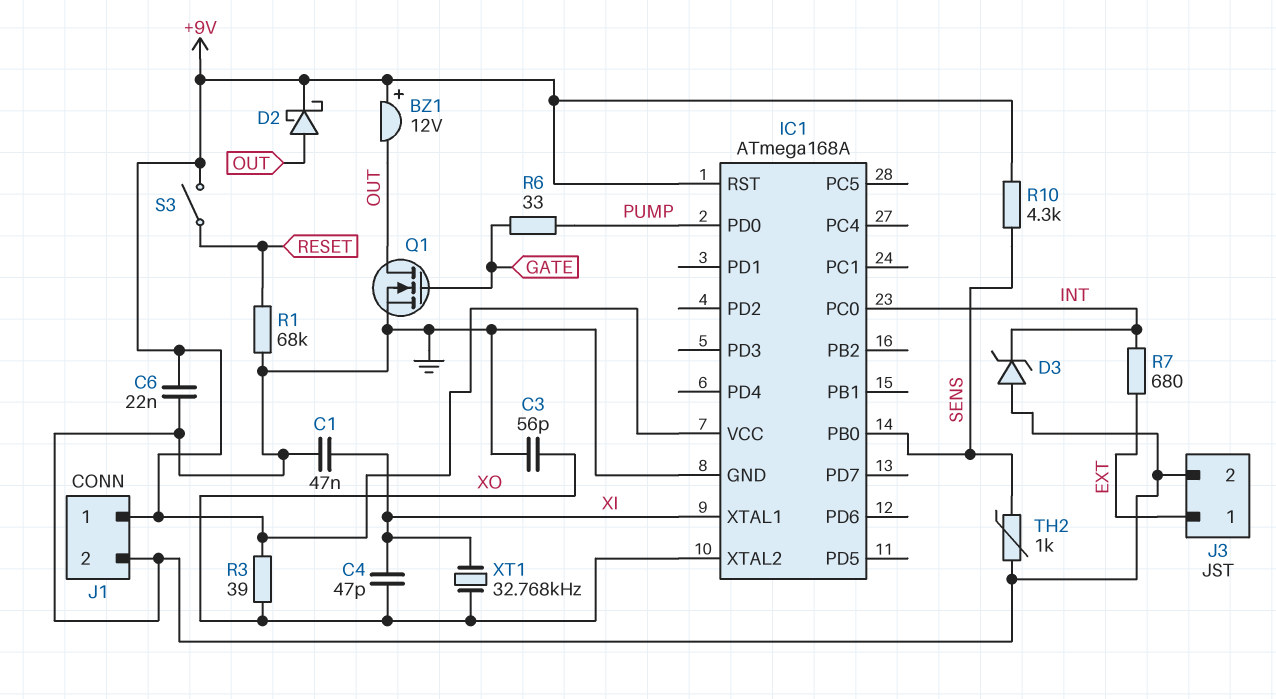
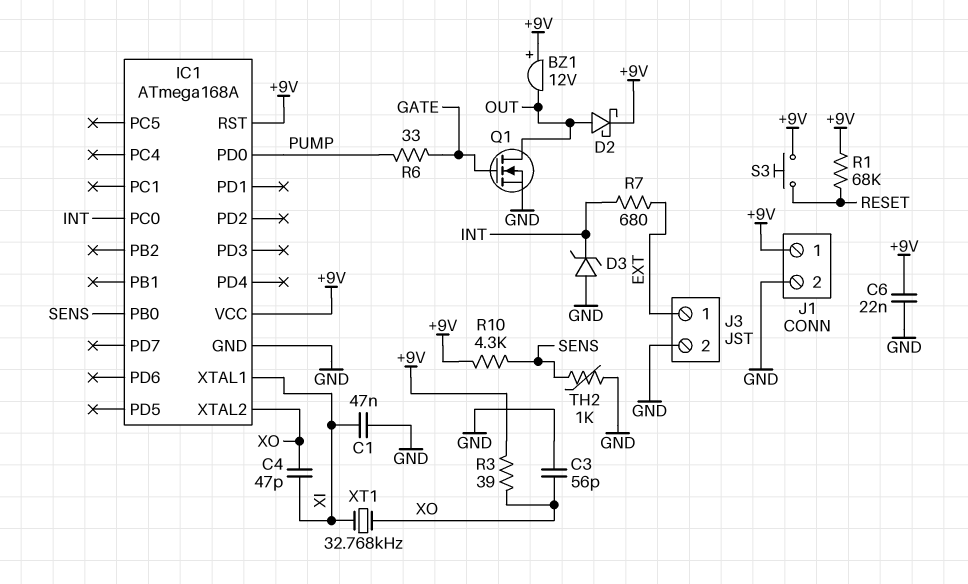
R1: 68k (GND, RESET) -> 68k (+9V, RESET)
S3: switch (+9V, RESET) -> button (+9V, RESET)

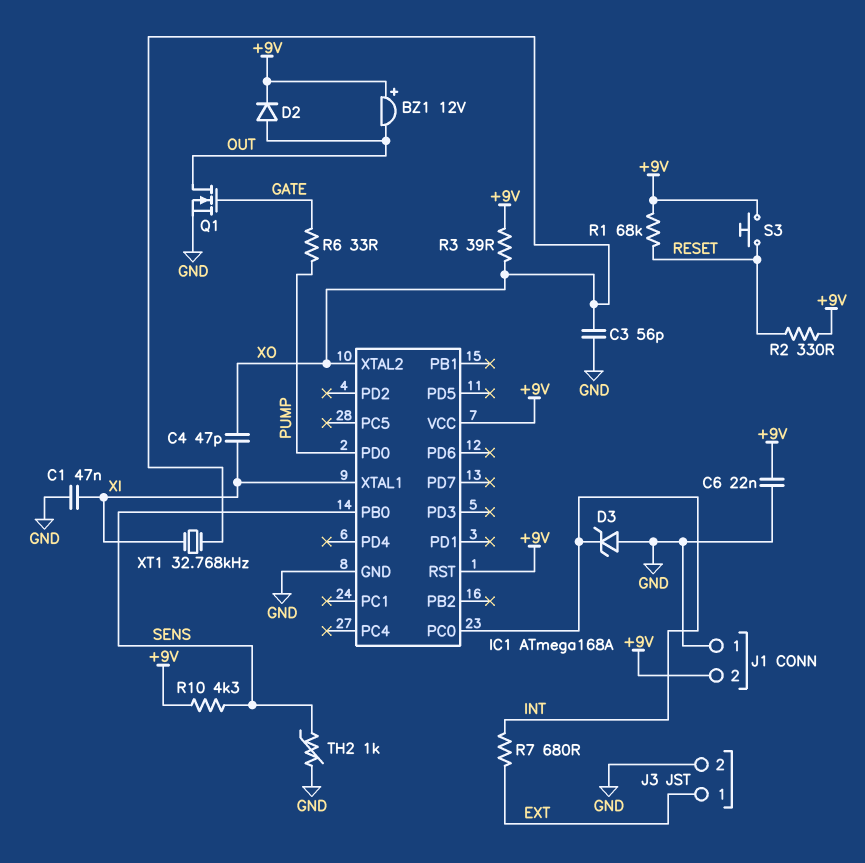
D2: schottky (A OUT, K +9V) -> diode (A OUT, K +9V)
J1 pin 1: +9V -> GND
J1 pin 2: GND -> +9V
R2: none -> 330 (+9V, RESET)

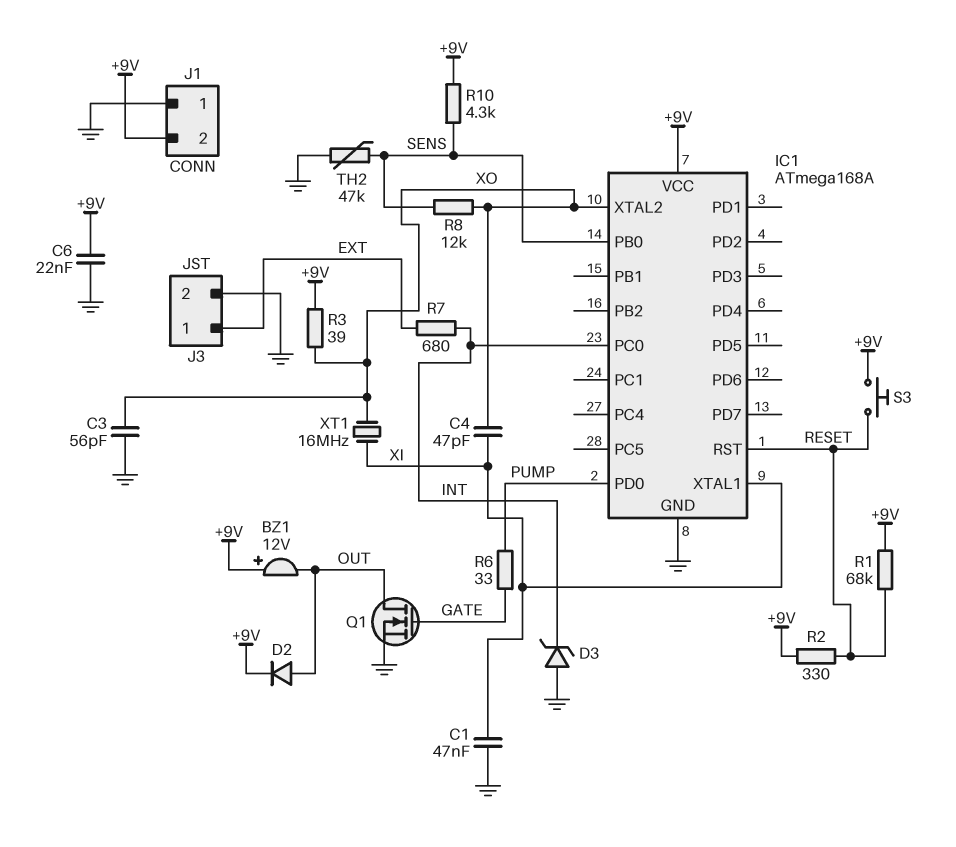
IC1 pin RST: +9V -> RESET
R8: none -> 12k (SENS, XO)
TH2: 1k (GND, SENS) -> 47k (GND, SENS)
XT1: 32.768kHz (XI, XO) -> 16MHz (XI, XO)

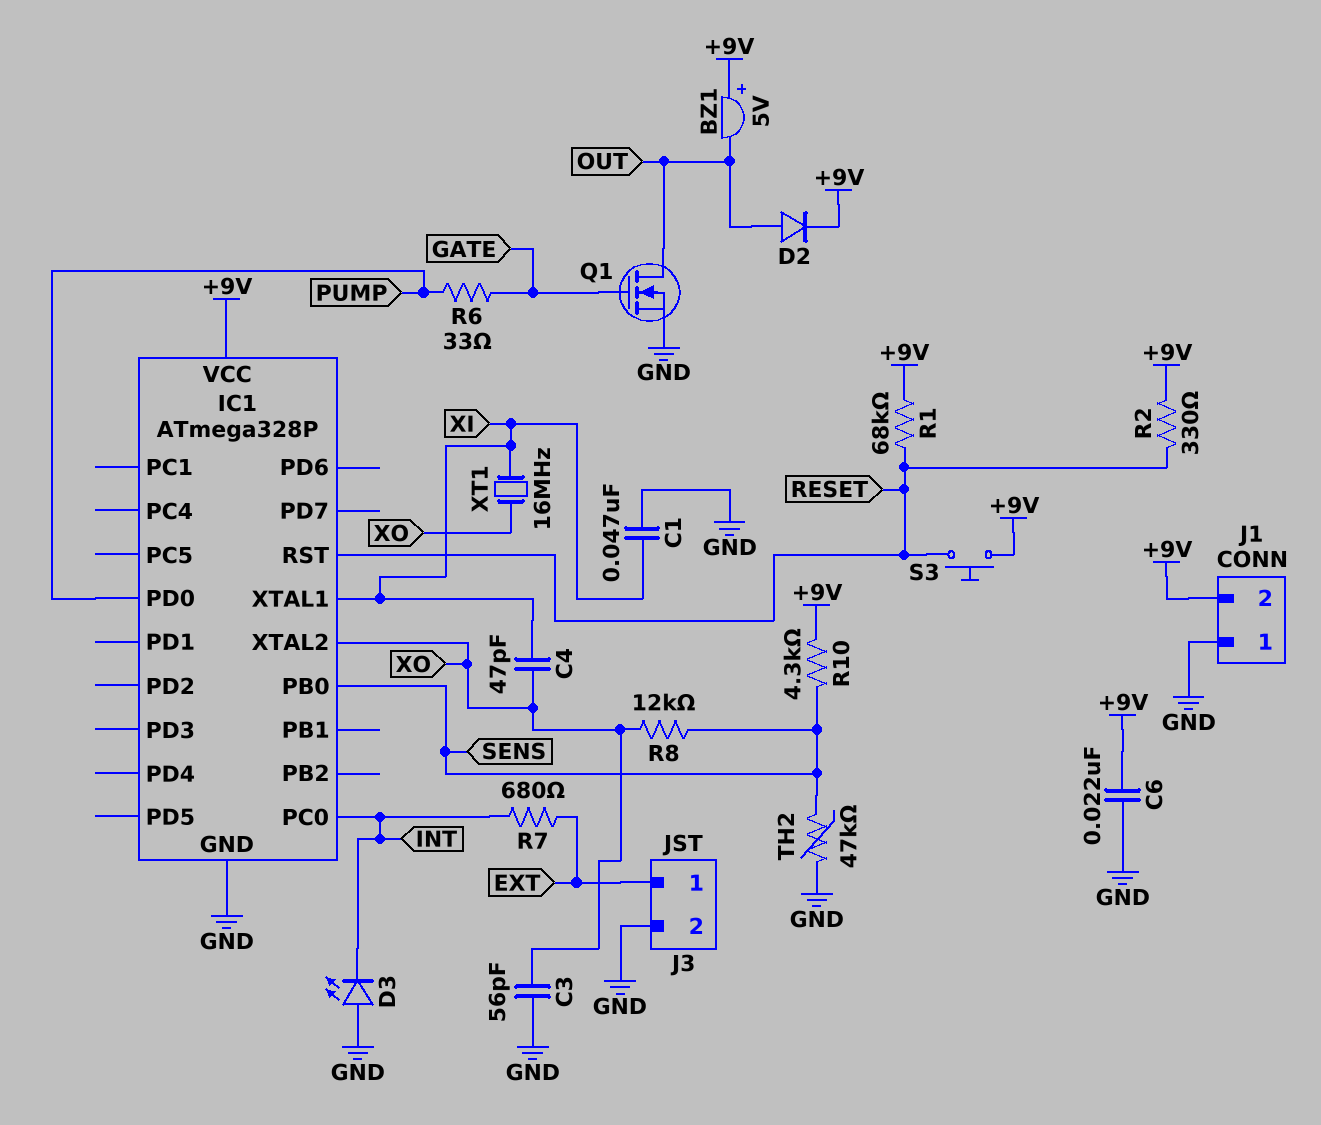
BZ1: buzzer 12V (plus +9V, minus OUT) -> buzzer 5V (plus +9V, minus OUT)
D3: zener (A GND, K INT) -> LED (A GND, K INT)
IC1: ATmega168A -> ATmega328P
R3: 39 (+9V, XO) -> none

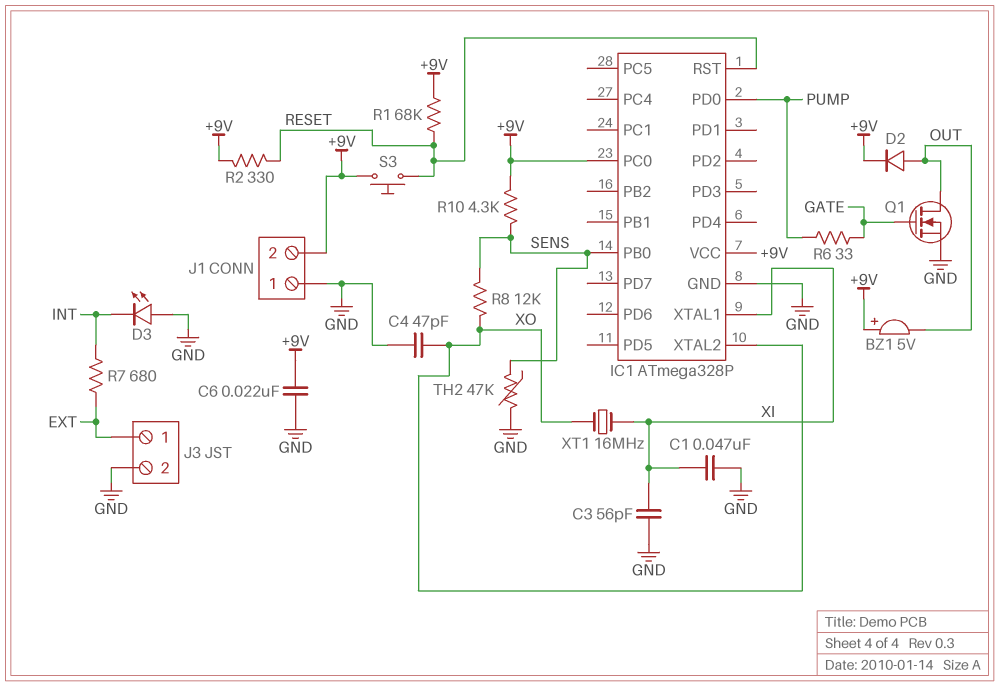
C3: 56pF (GND, XO) -> 56pF (GND, XI)
C4: 47pF (XI, XO) -> 47pF (GND, XO)
IC1 pin PC0: INT -> +9V

